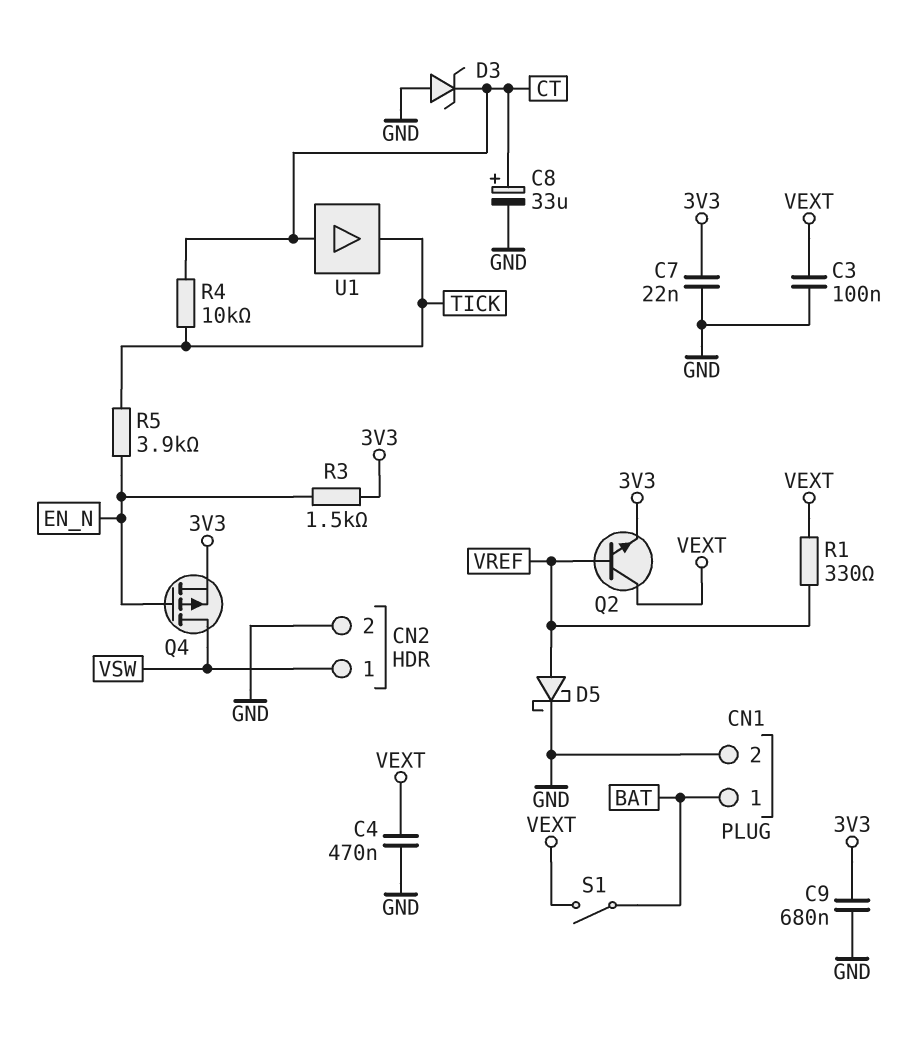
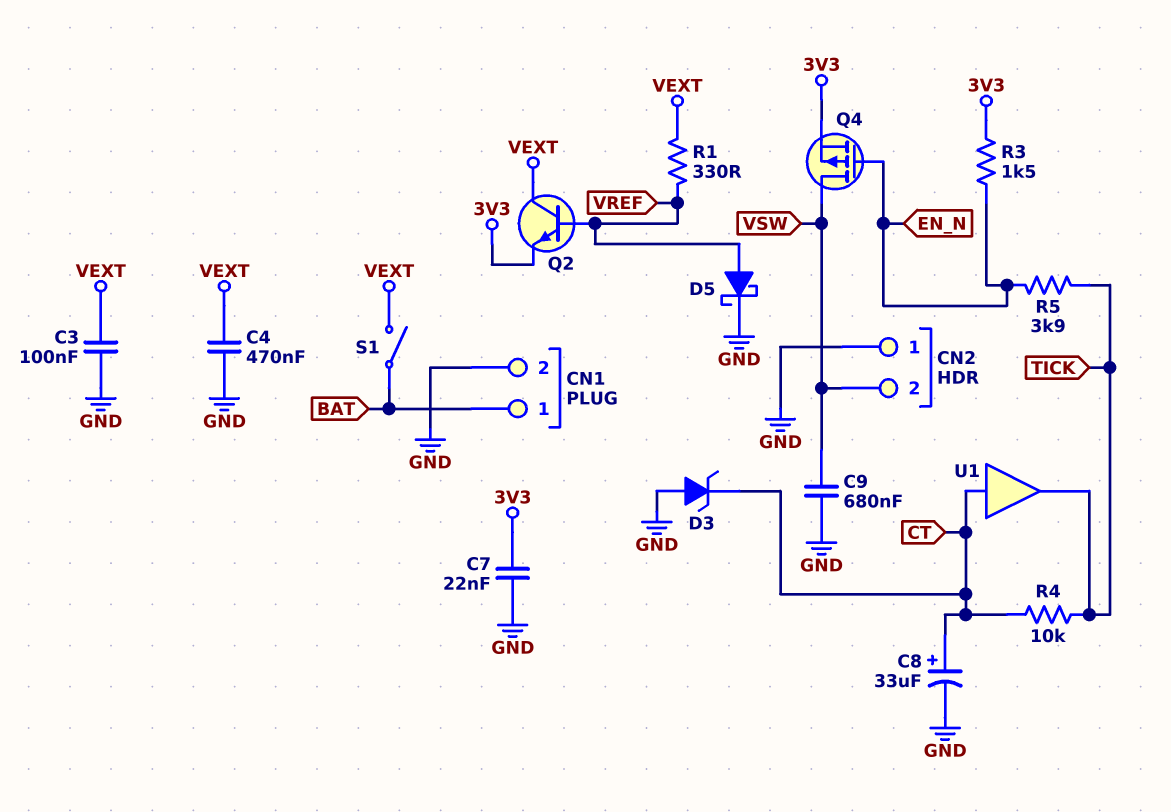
C9: 680nF (3V3, GND) -> 680nF (GND, VSW)
CN2 pin 1: VSW -> GND
CN2 pin 2: GND -> VSW

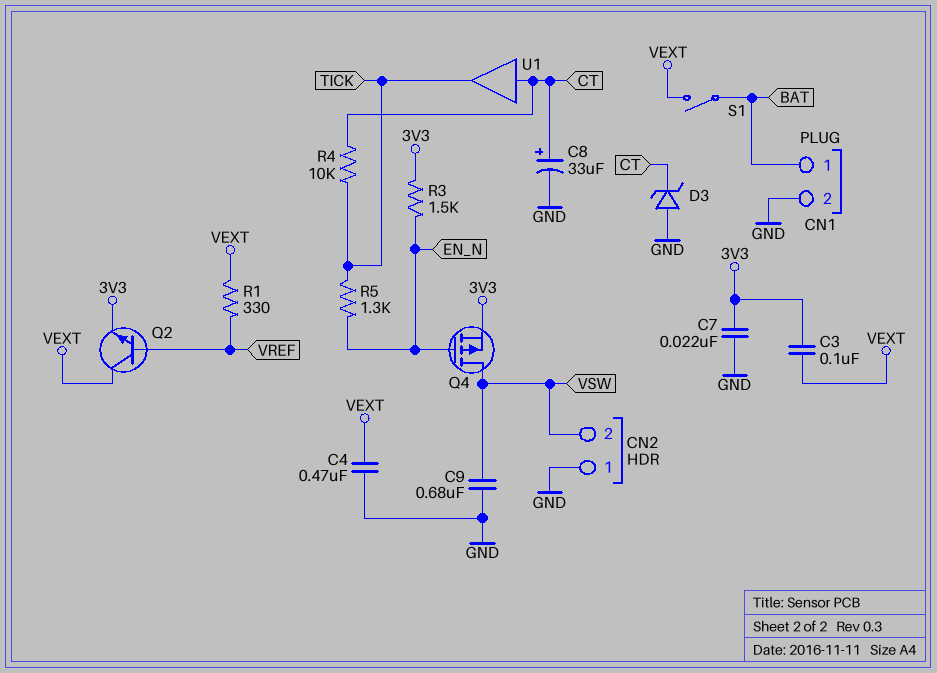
C3: 100nF (GND, VEXT) -> 100nF (3V3, VEXT)
D5: schottky (A VREF, K GND) -> none
R5: 3.9k (EN_N, TICK) -> 1.3k (EN_N, TICK)

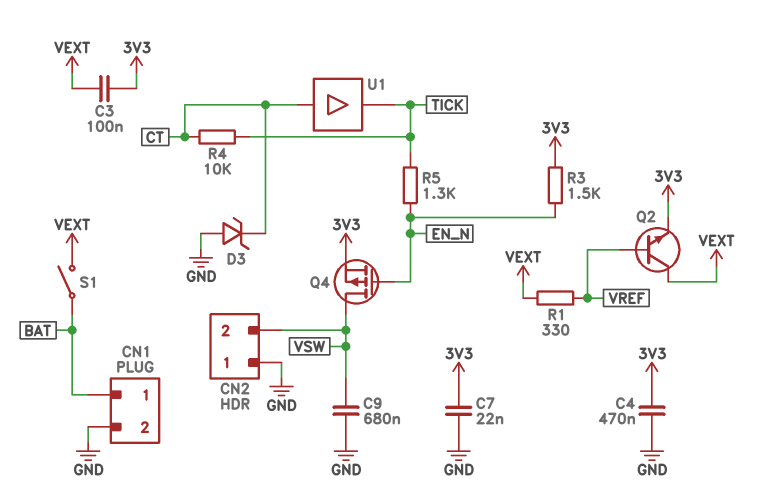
C4: 470nF (GND, VEXT) -> 470nF (3V3, GND)
C8: 33uF (plus CT, minus GND) -> none

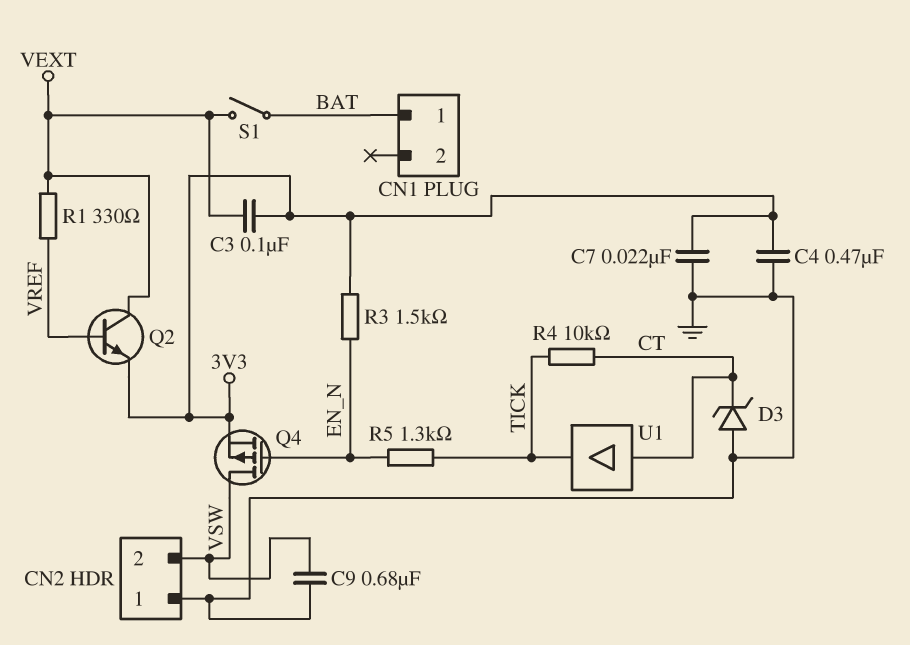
CN1 pin 2: GND -> none

